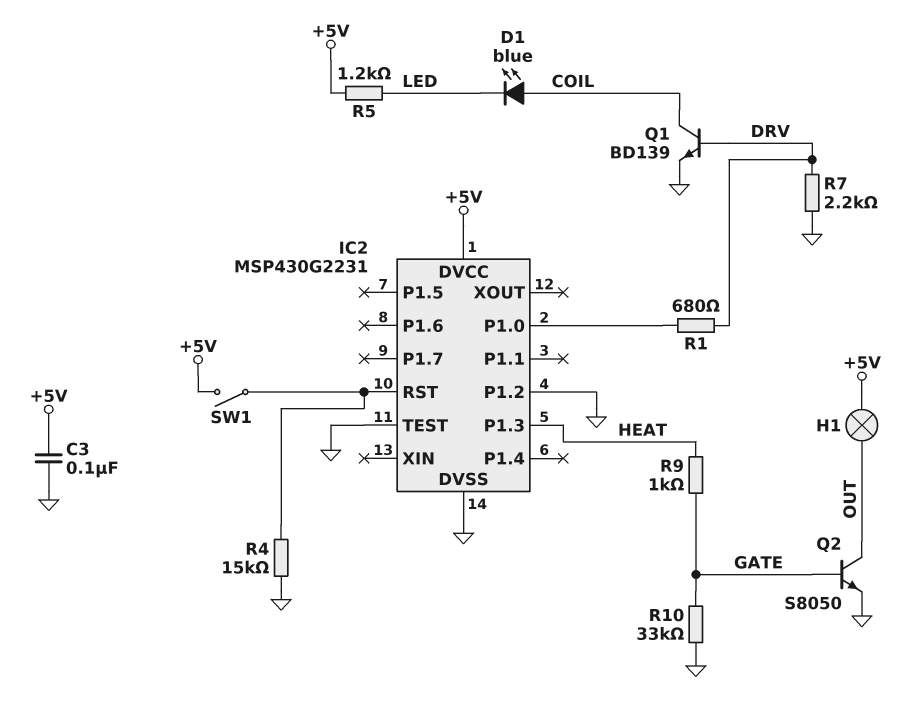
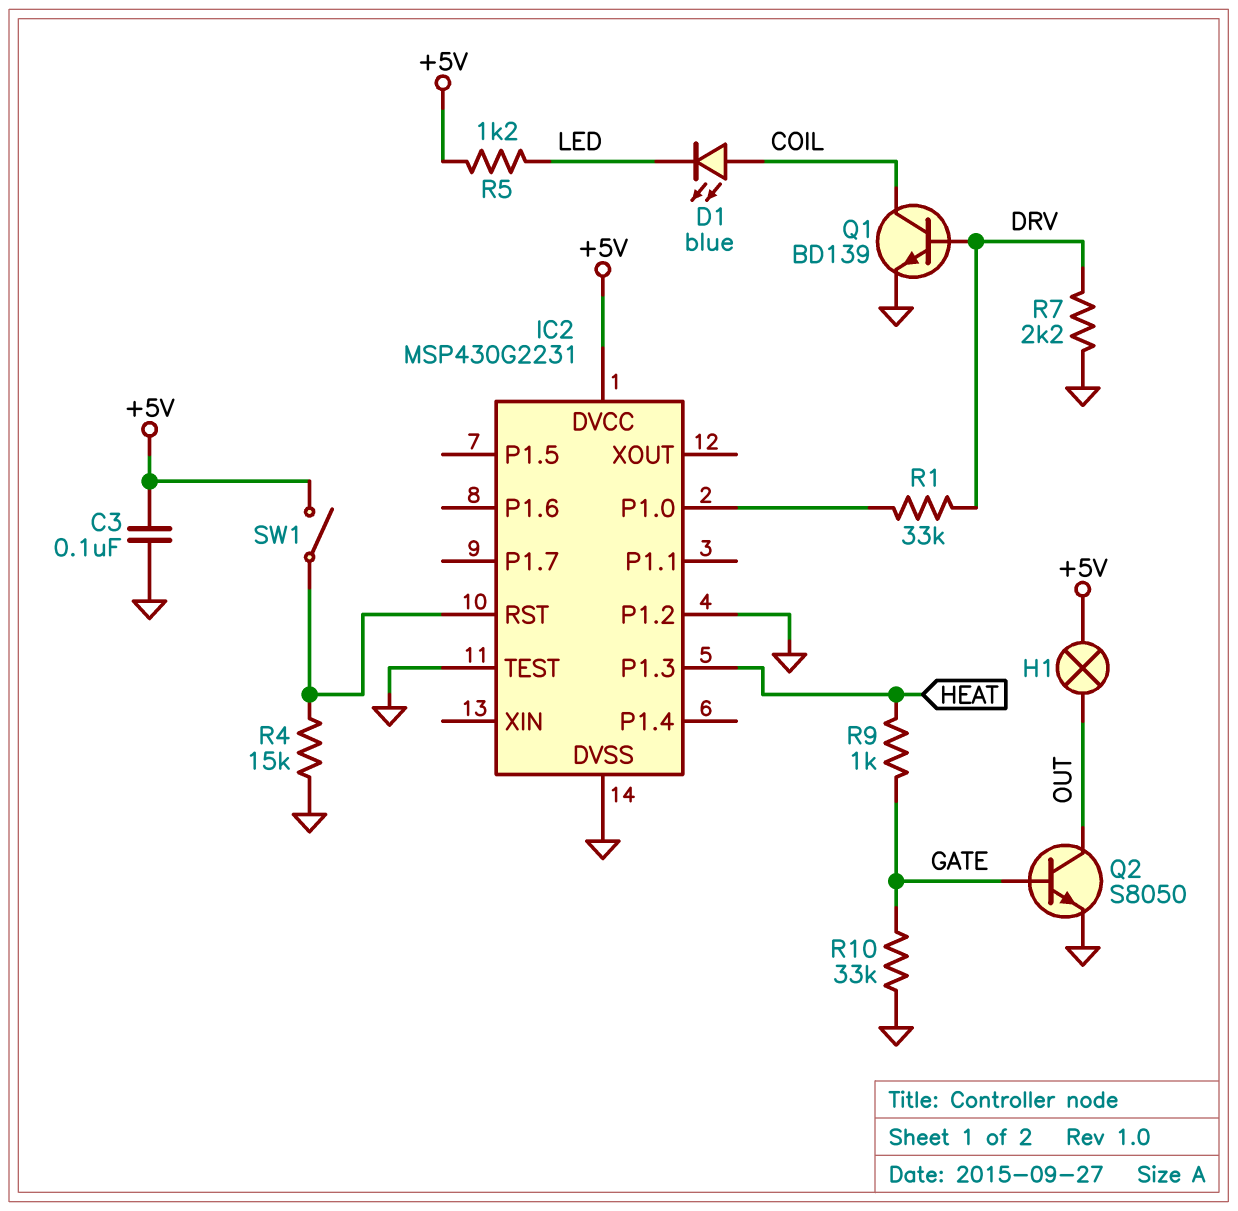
R1: 680 (DRV, IC2/P1.0) -> 33k (DRV, IC2/P1.0)

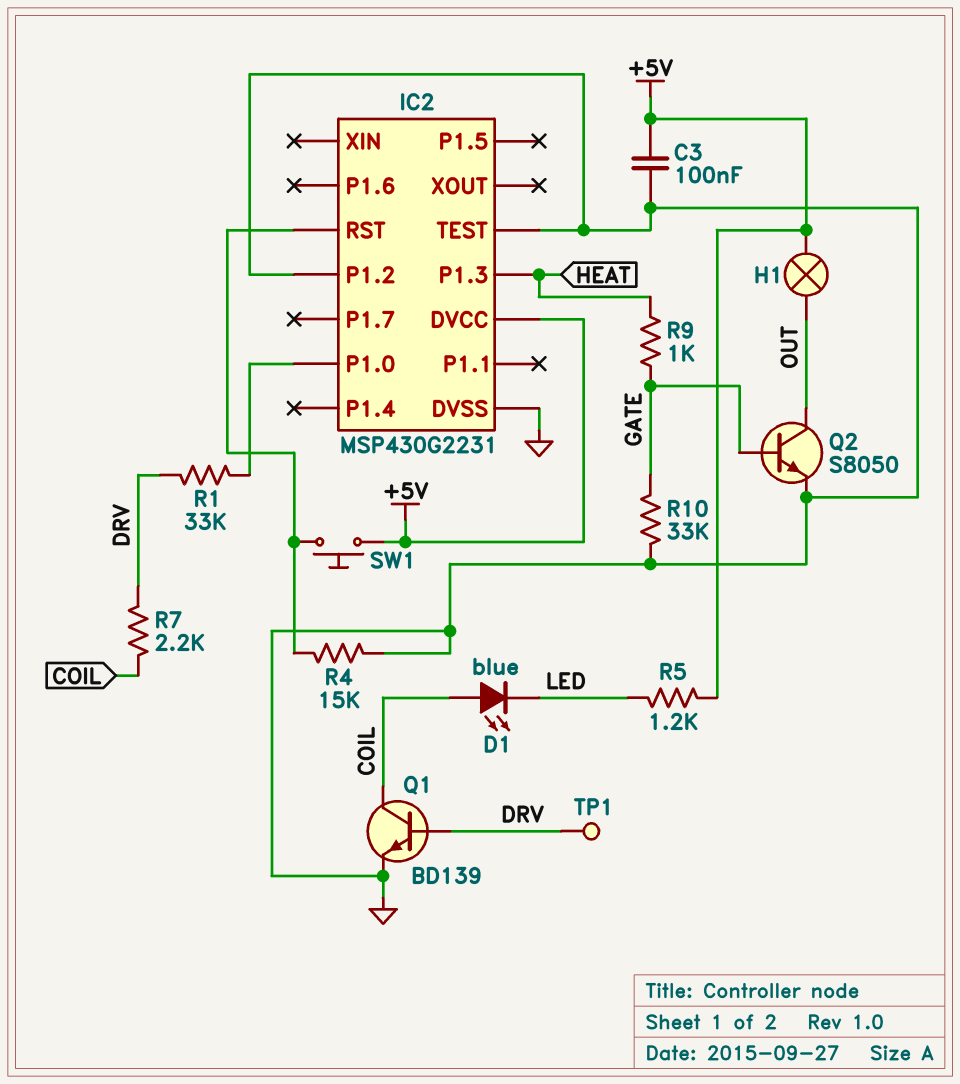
R7: 2.2k (DRV, GND) -> 2.2k (COIL, DRV)
SW1: switch (+5V, IC2/RST) -> button (+5V, IC2/RST)
TP1: none -> test point (DRV)

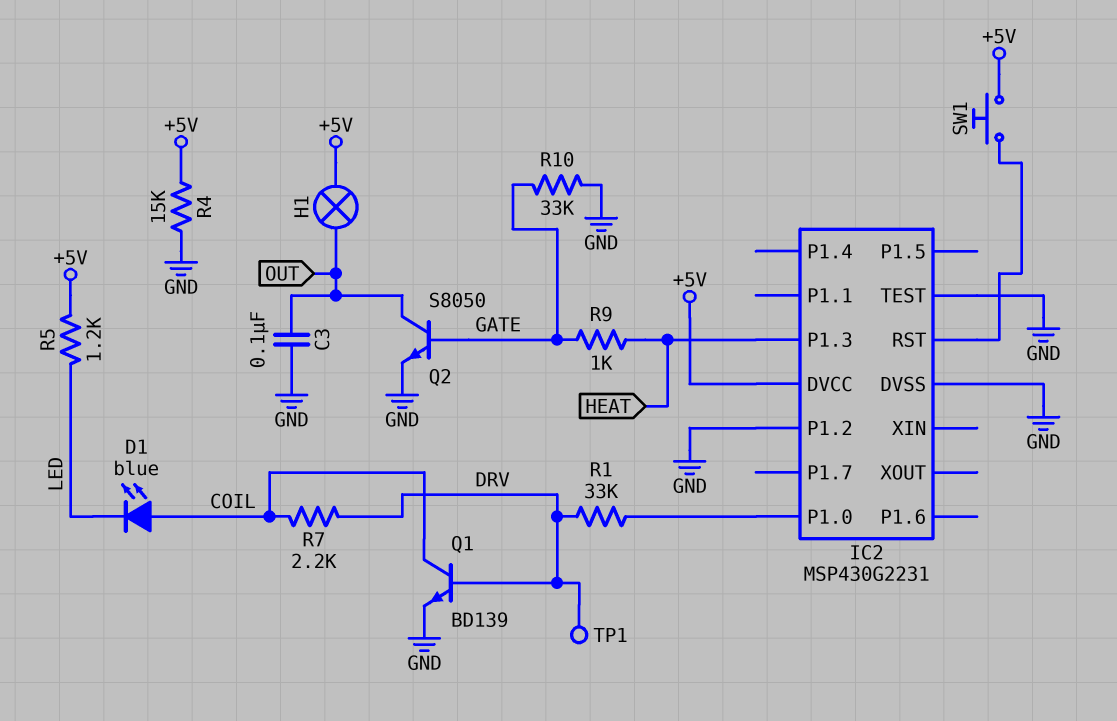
C3: 100nF (+5V, GND) -> 100nF (GND, OUT)
R4: 15k (GND, IC2/RST) -> 15k (+5V, GND)

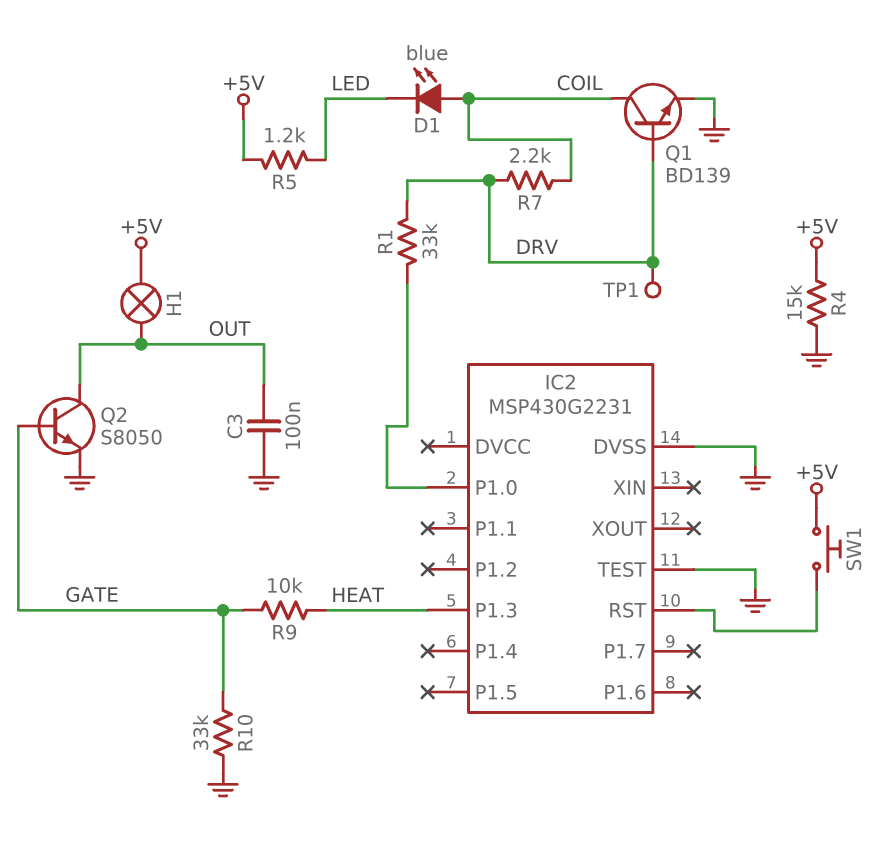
IC2 pin DVCC: +5V -> none
IC2 pin P1.2: GND -> none
R9: 1k (GATE, HEAT) -> 10k (GATE, HEAT)

